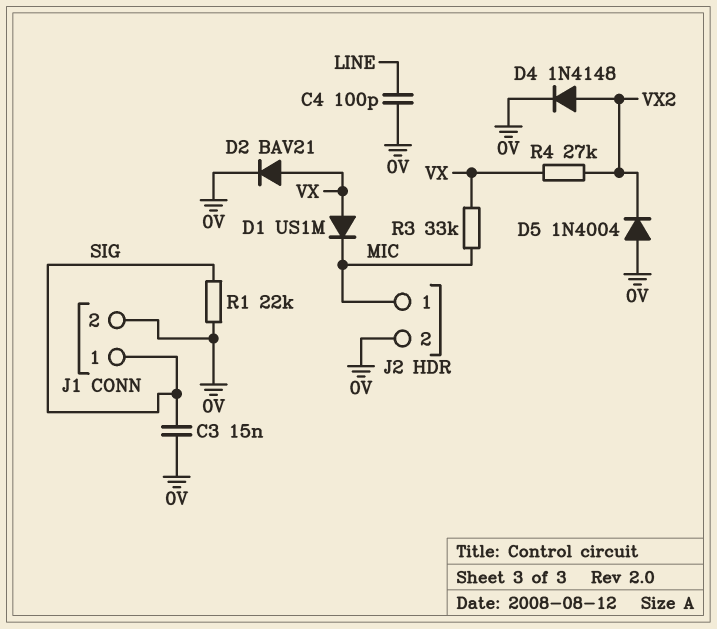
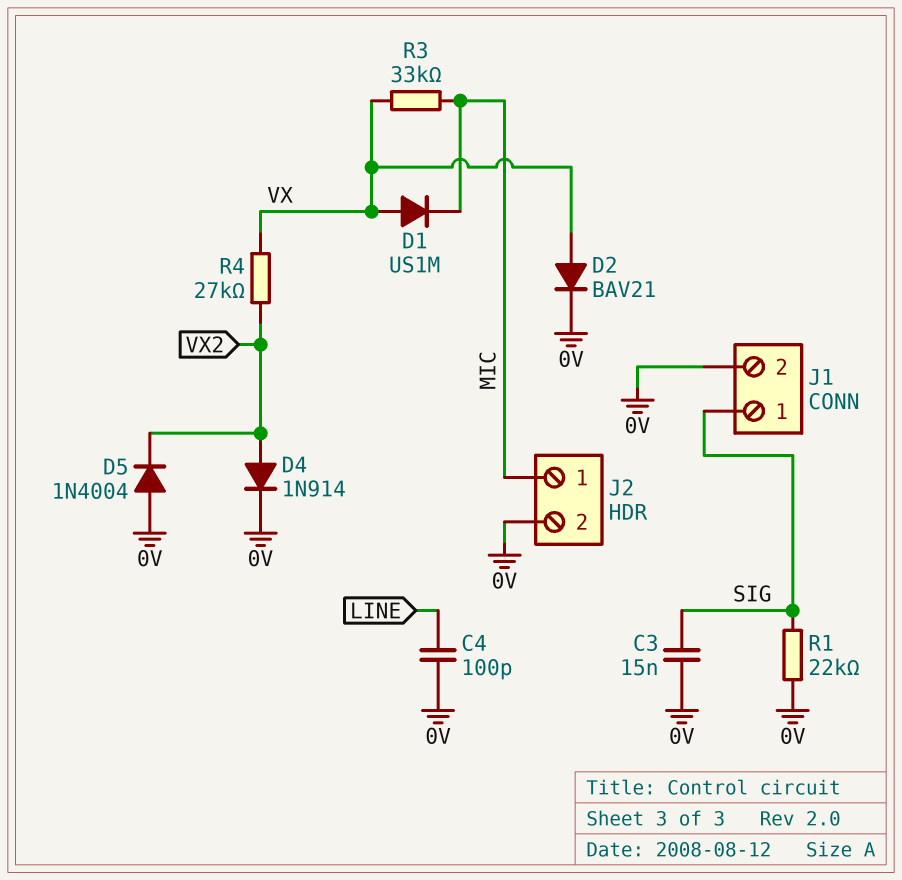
D4: diode 1N4148 (A VX2, K 0V) -> diode 1N914 (A VX2, K 0V)

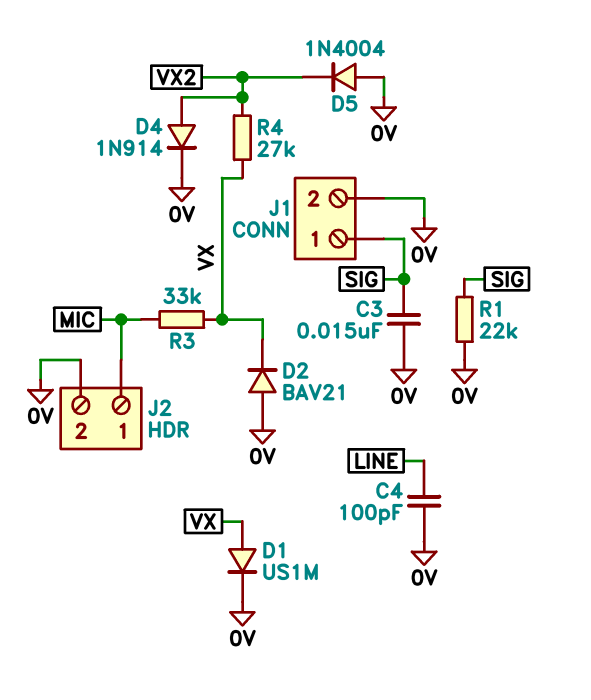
D1: diode US1M (A VX, K MIC) -> diode US1M (A VX, K 0V)
D2: diode BAV21 (A VX, K 0V) -> diode BAV21 (A 0V, K VX)

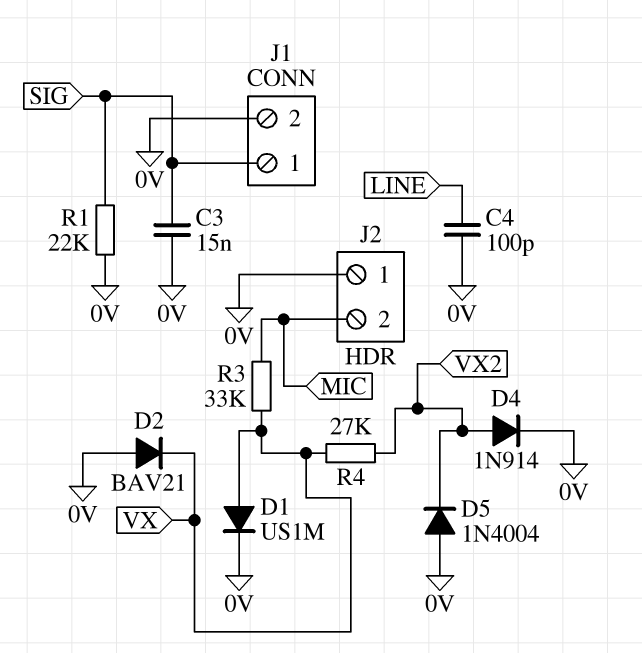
J2 pin 1: MIC -> 0V
J2 pin 2: 0V -> MIC

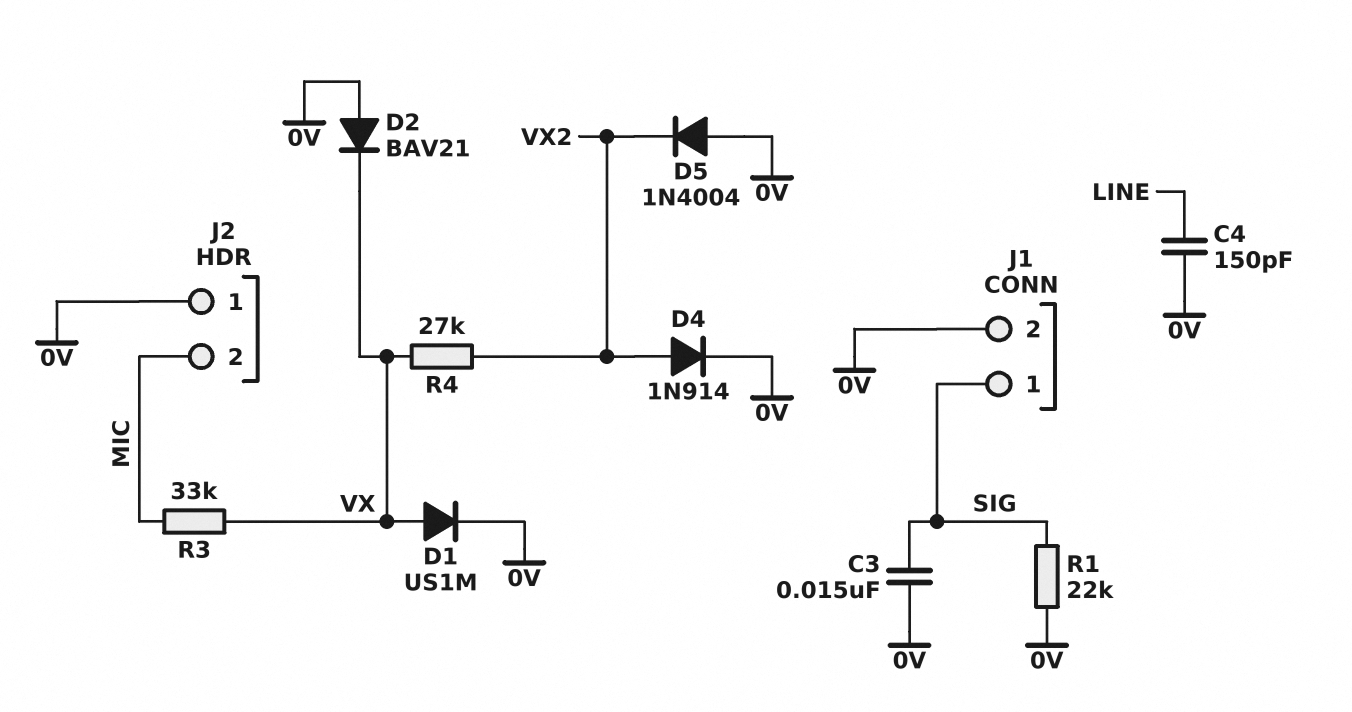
C4: 100pF (0V, LINE) -> 150pF (0V, LINE)

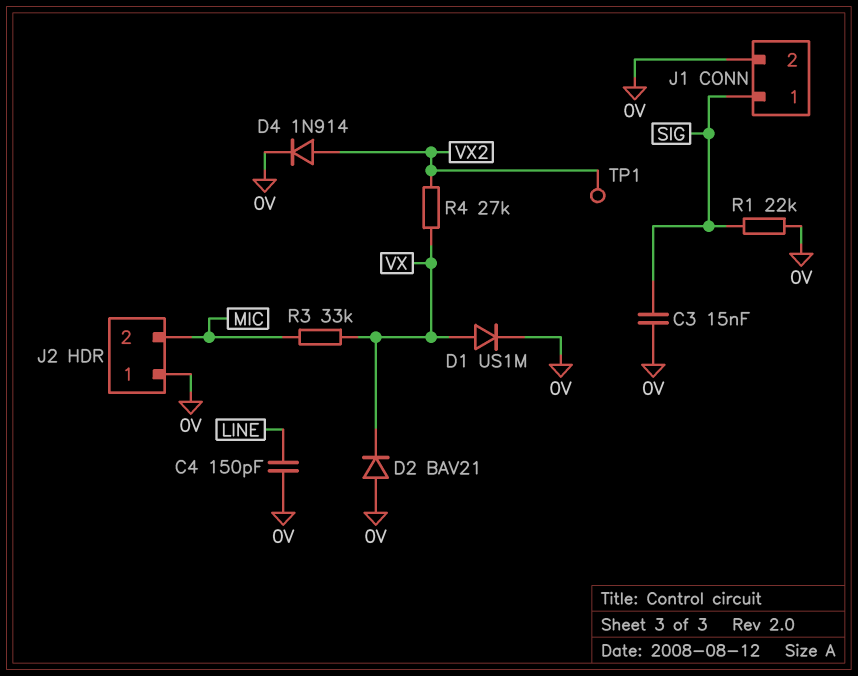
D5: diode 1N4004 (A 0V, K VX2) -> none
TP1: none -> test point (VX2)

